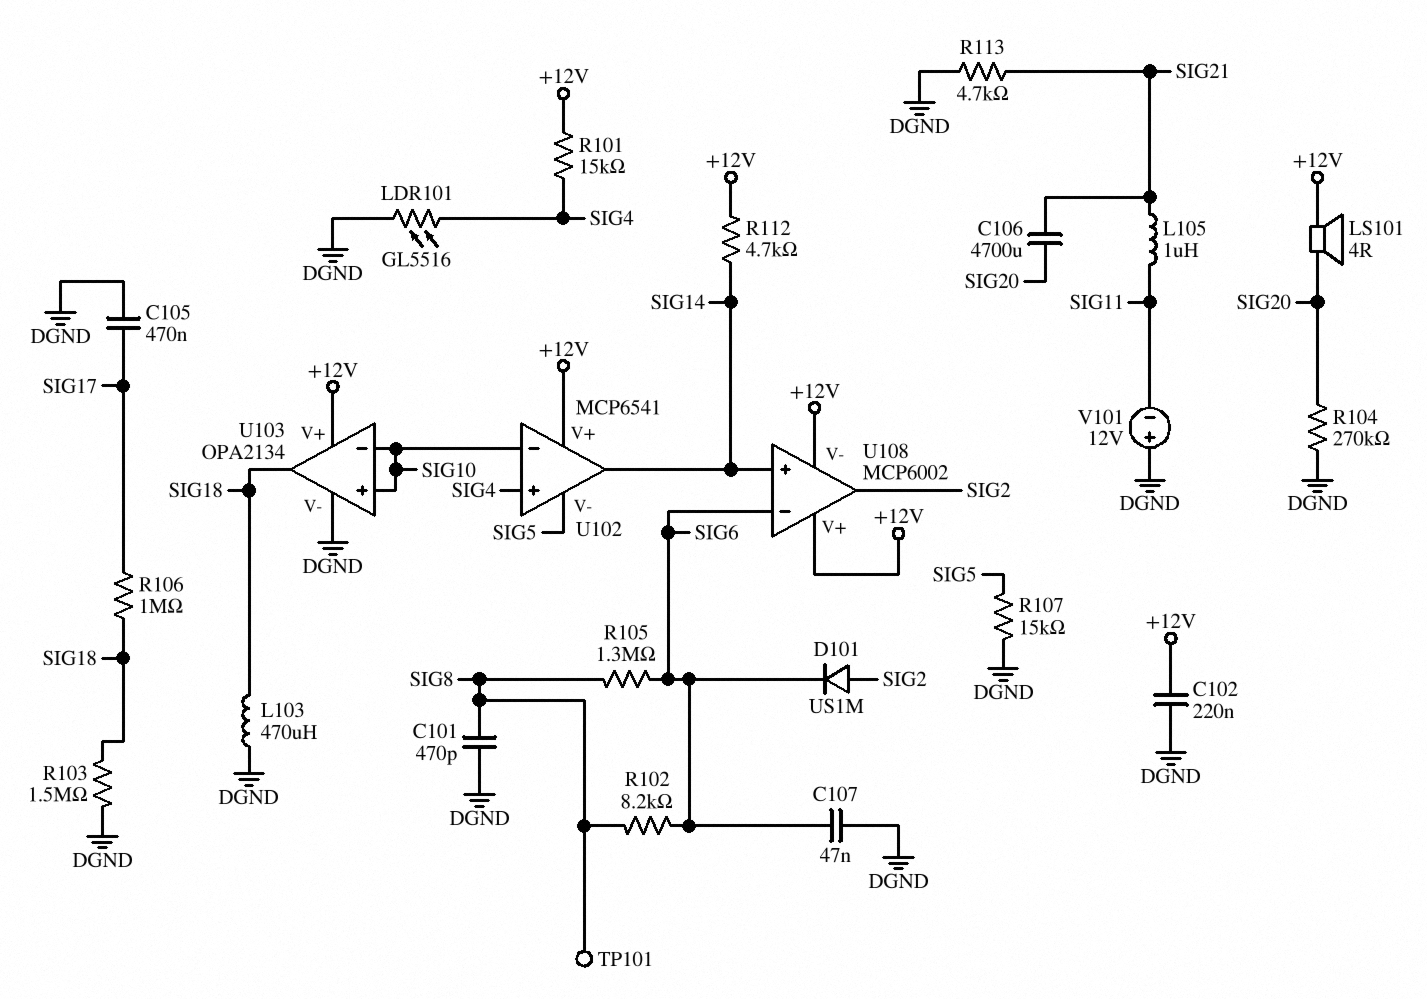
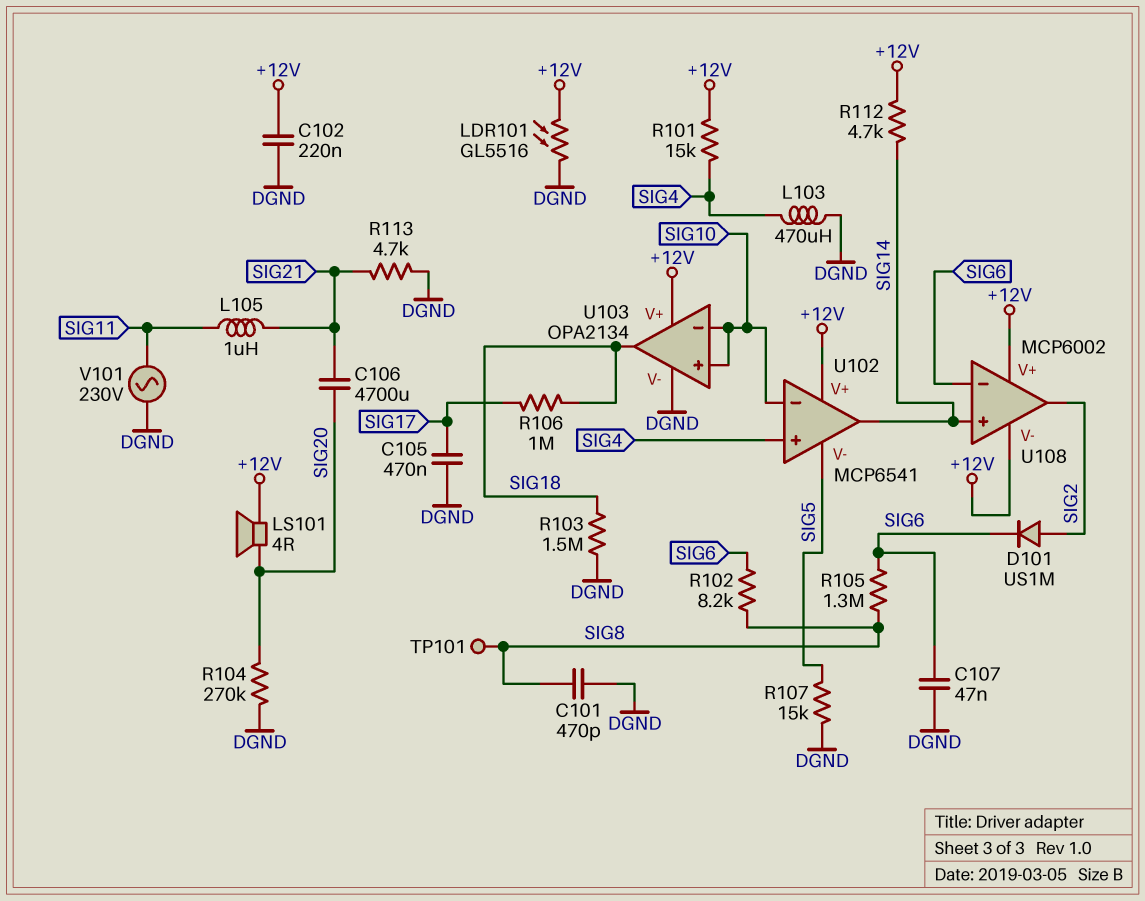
L103: 470uH (DGND, SIG18) -> 470uH (DGND, SIG4)
LDR101: GL5516 (DGND, SIG4) -> GL5516 (+12V, DGND)
V101: 12V (plus DGND, minus SIG11) -> AC 230V (DGND, SIG11)

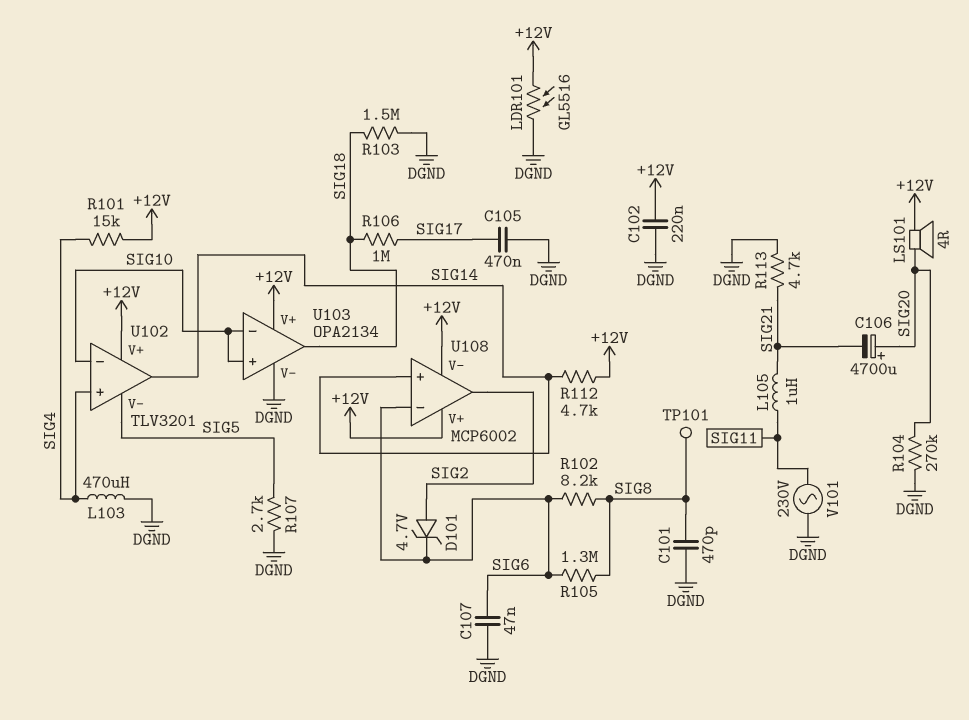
C106: 4700uF (SIG20, SIG21) -> 4700uF (plus SIG20, minus SIG21)
D101: diode US1M (A SIG2, K SIG6) -> zener 4.7V (A SIG2, K SIG6)
R107: 15k (DGND, SIG5) -> 2.7k (DGND, SIG5)
U102: MCP6541 -> TLV3201

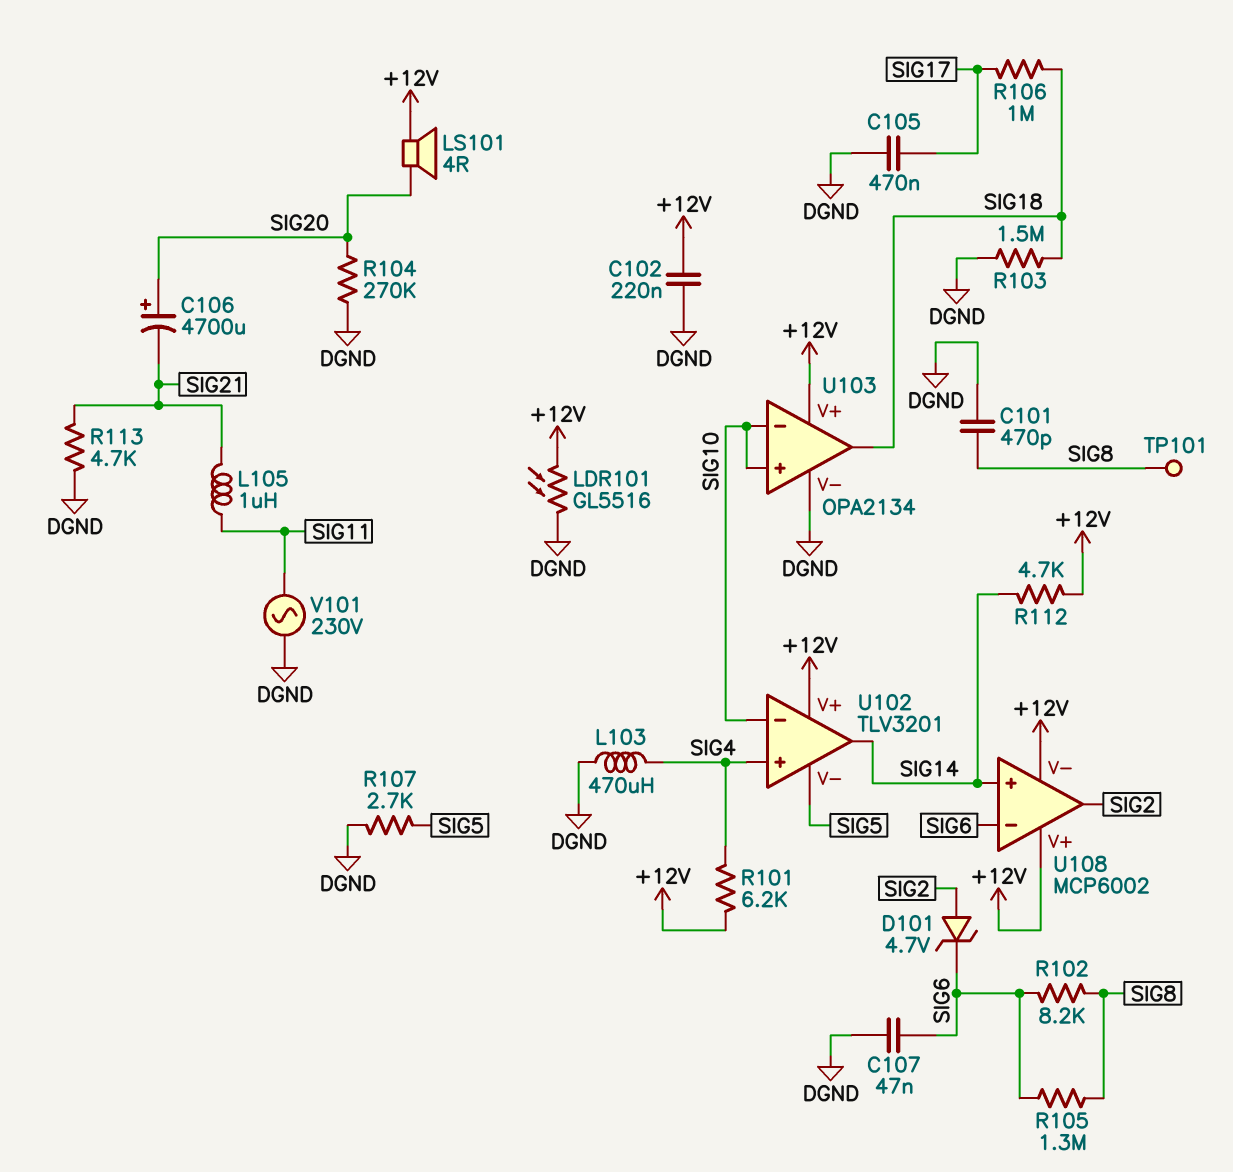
R101: 15k (+12V, SIG4) -> 6.2k (+12V, SIG4)

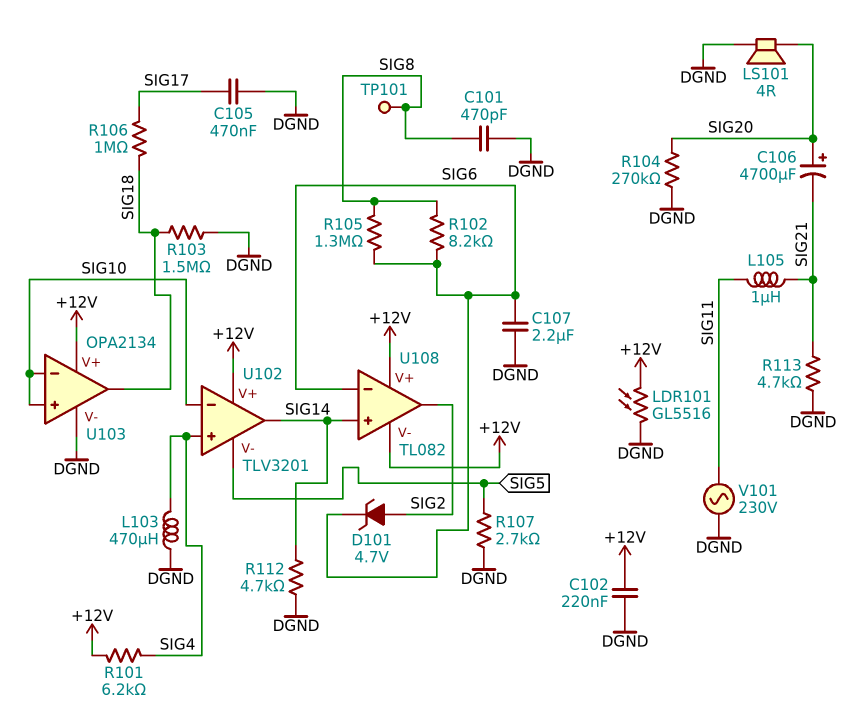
C107: 47nF (DGND, SIG6) -> 2.2uF (DGND, SIG6)
LS101: speaker 4R (+12V, SIG20) -> speaker 4R (DGND, SIG20)
R112: 4.7k (+12V, SIG14) -> 4.7k (DGND, SIG14)
U108: MCP6002 -> TL082

